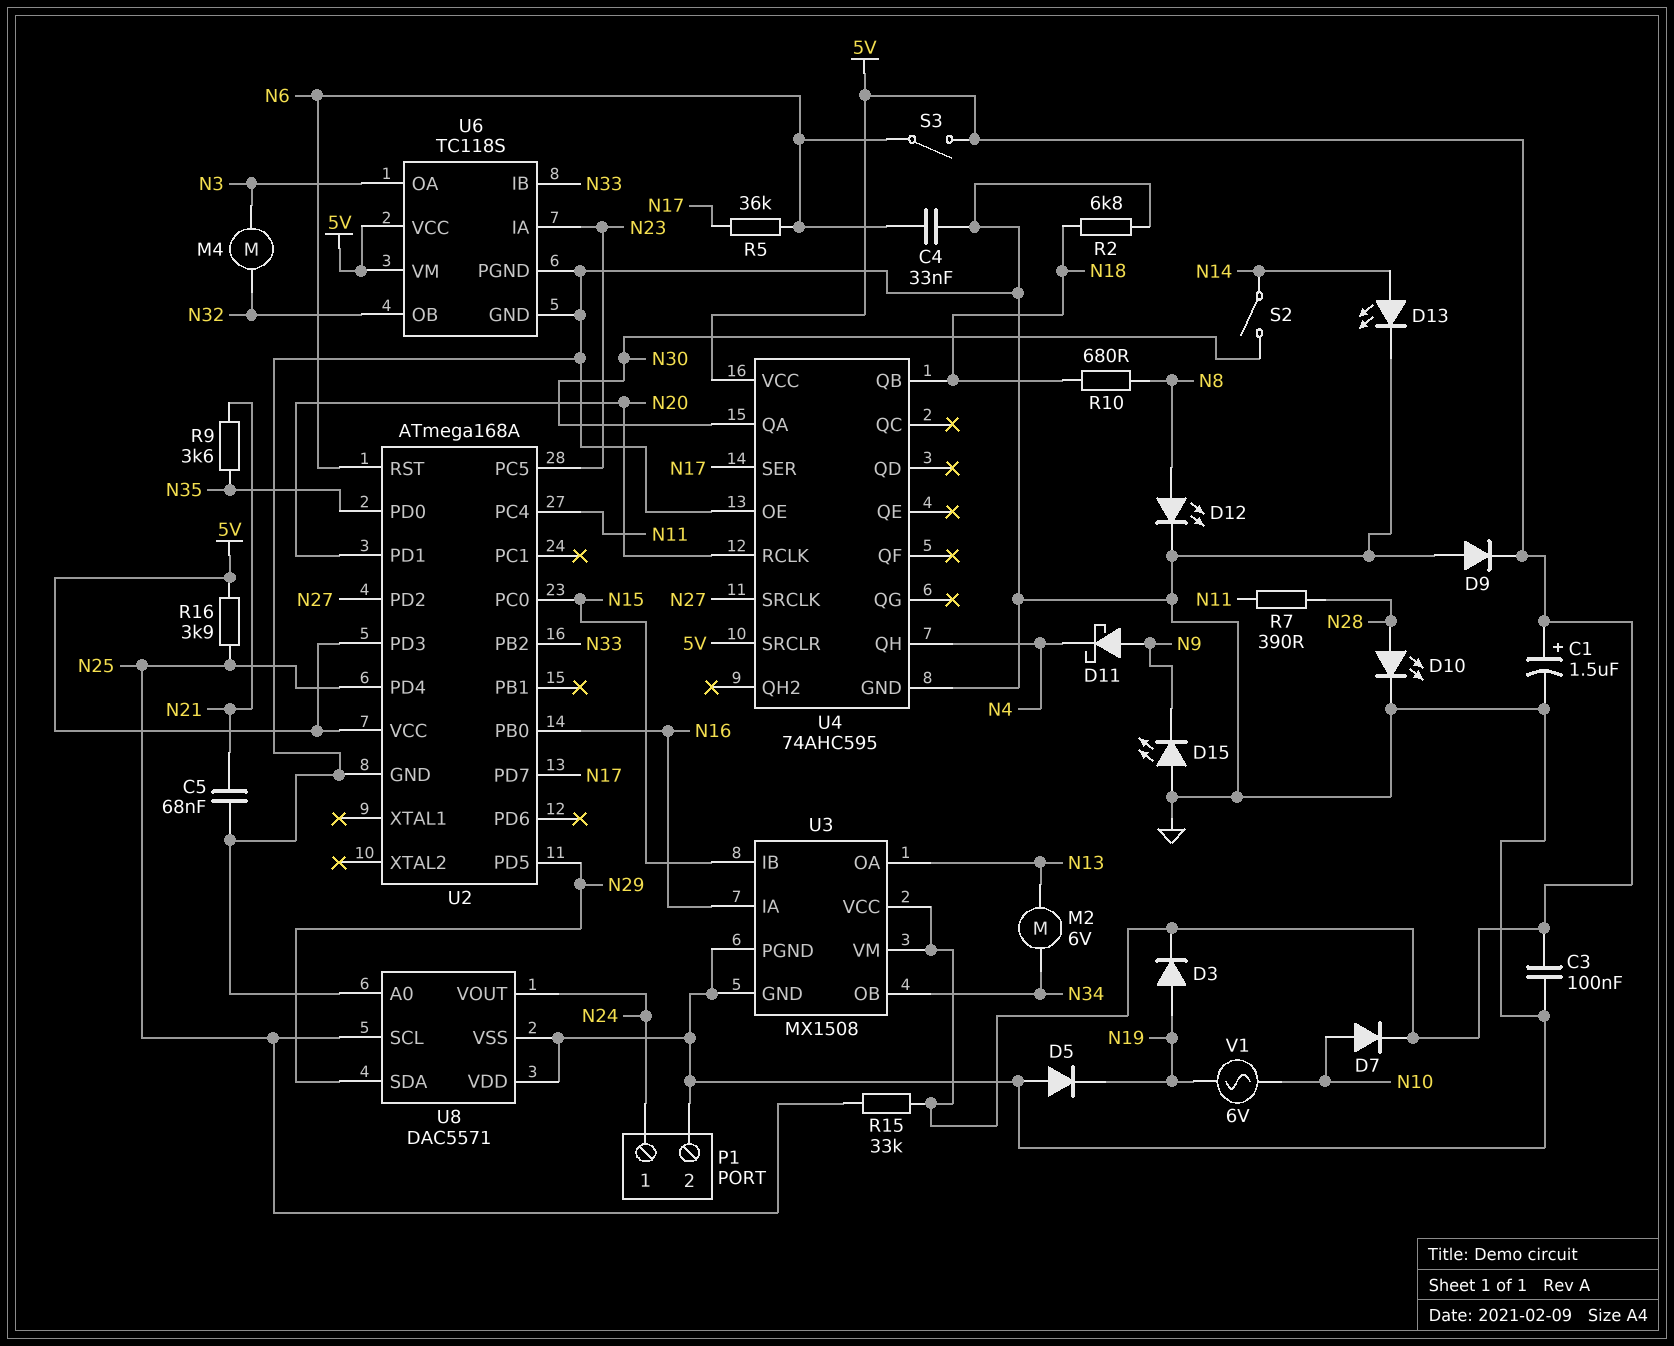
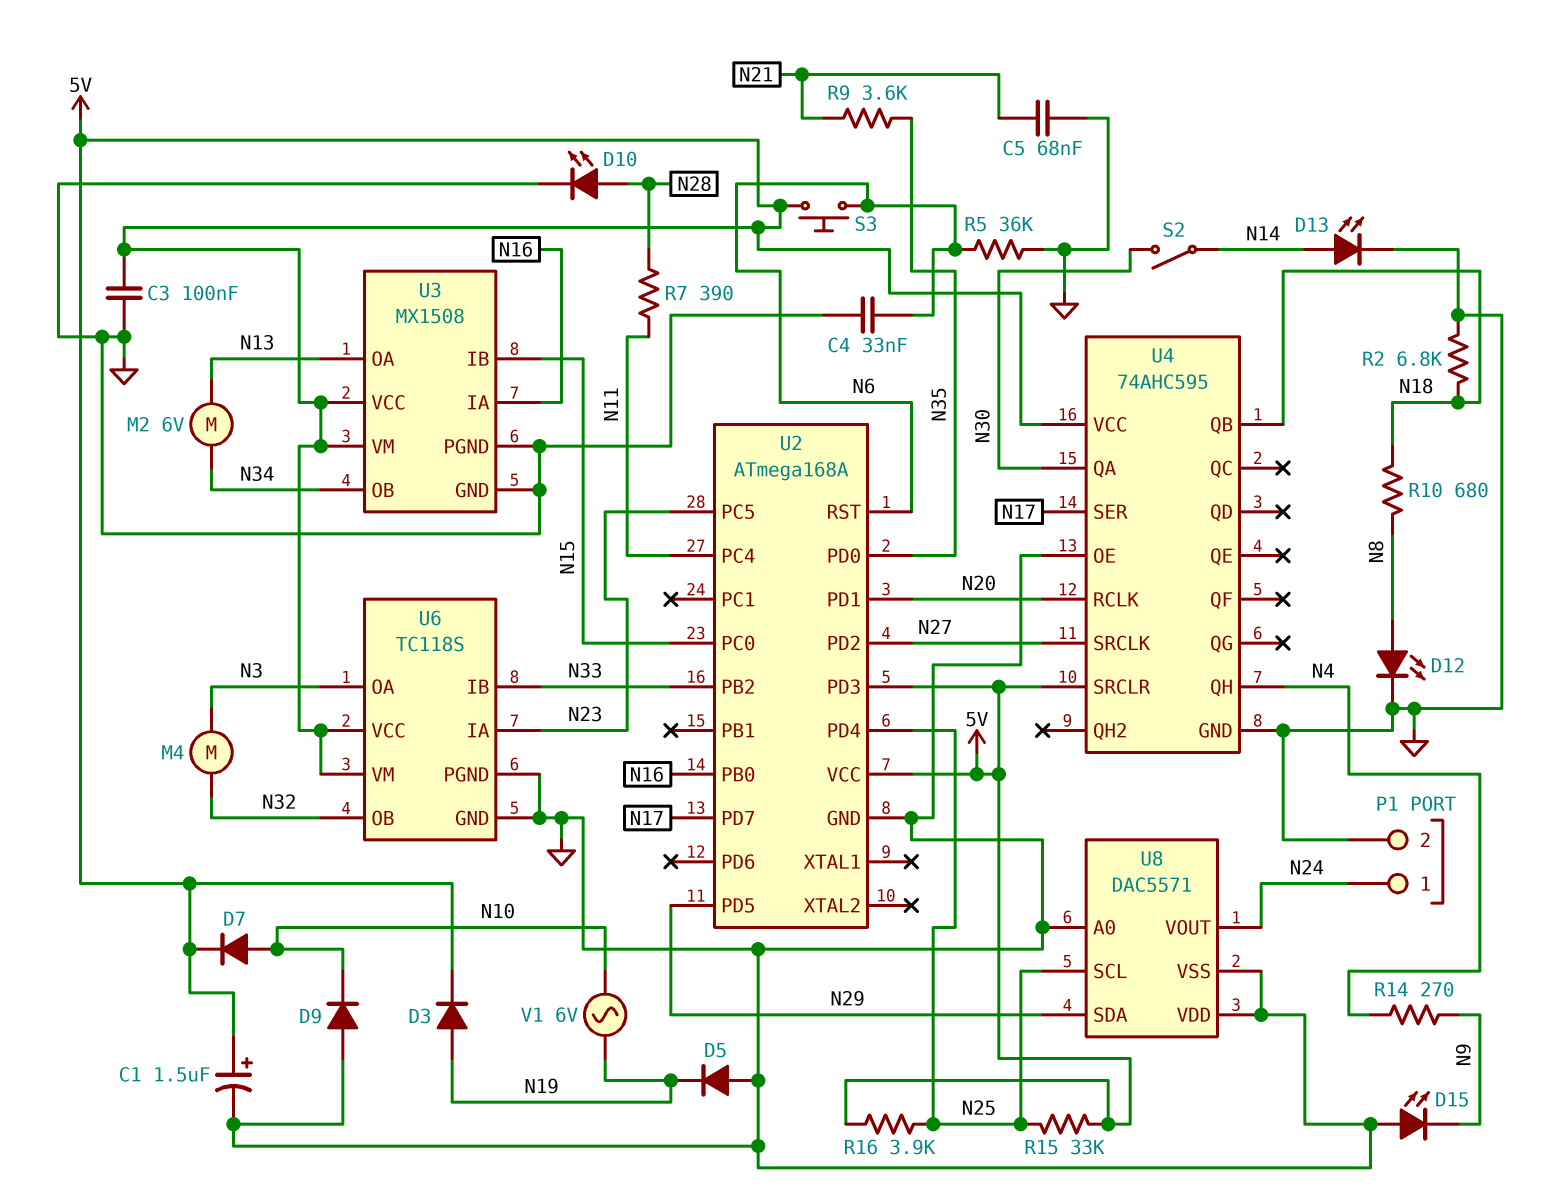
D9: diode (A GND, K 5V) -> diode (A GND, K N10)
D11: schottky (A N9, K N4) -> none
R5: 36k (N6, N17) -> 36k (GND, N6)
R14: none -> 270 (N4, N9)
S3: switch (5V, N6) -> button (5V, N6)

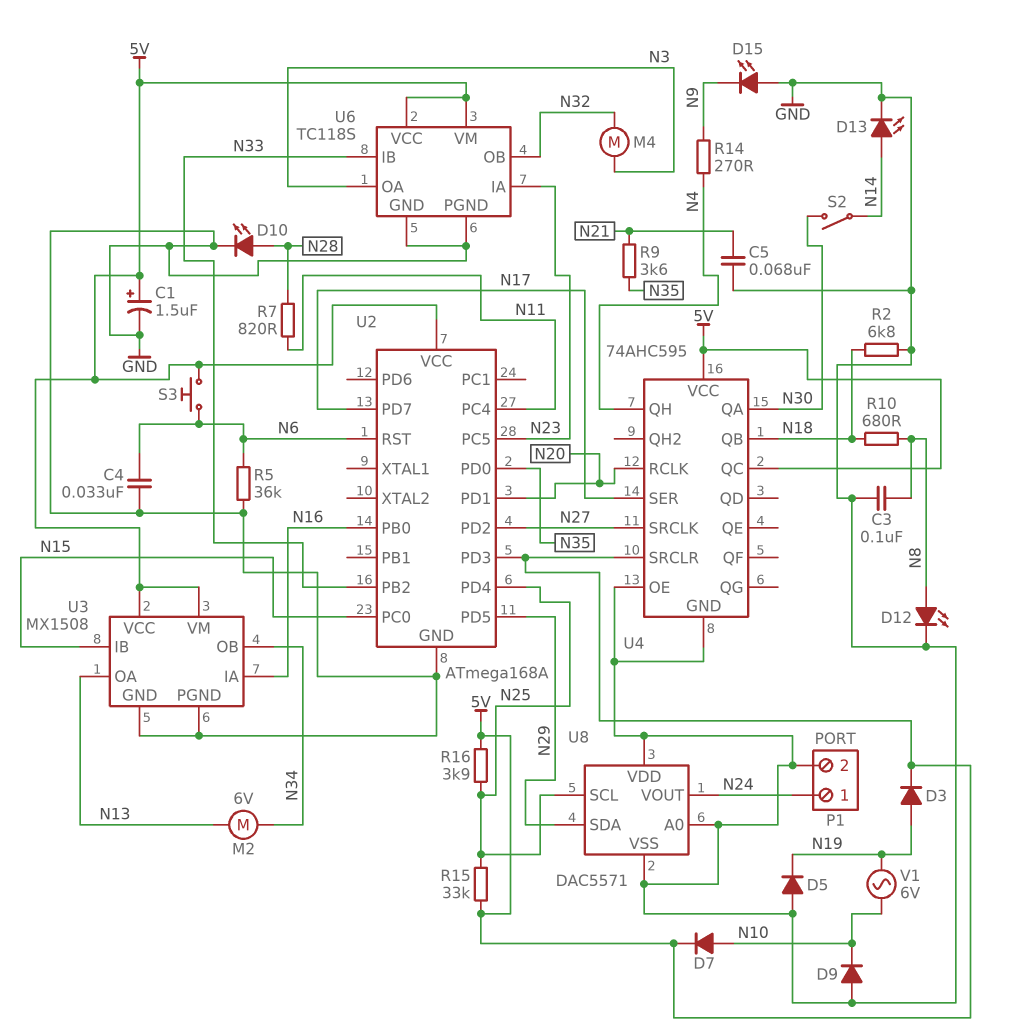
C3: 100nF (5V, GND) -> 100nF (GND, N8)
R7: 390 (N11, N28) -> 820 (N11, N28)
U4 pin QC: none -> 5V

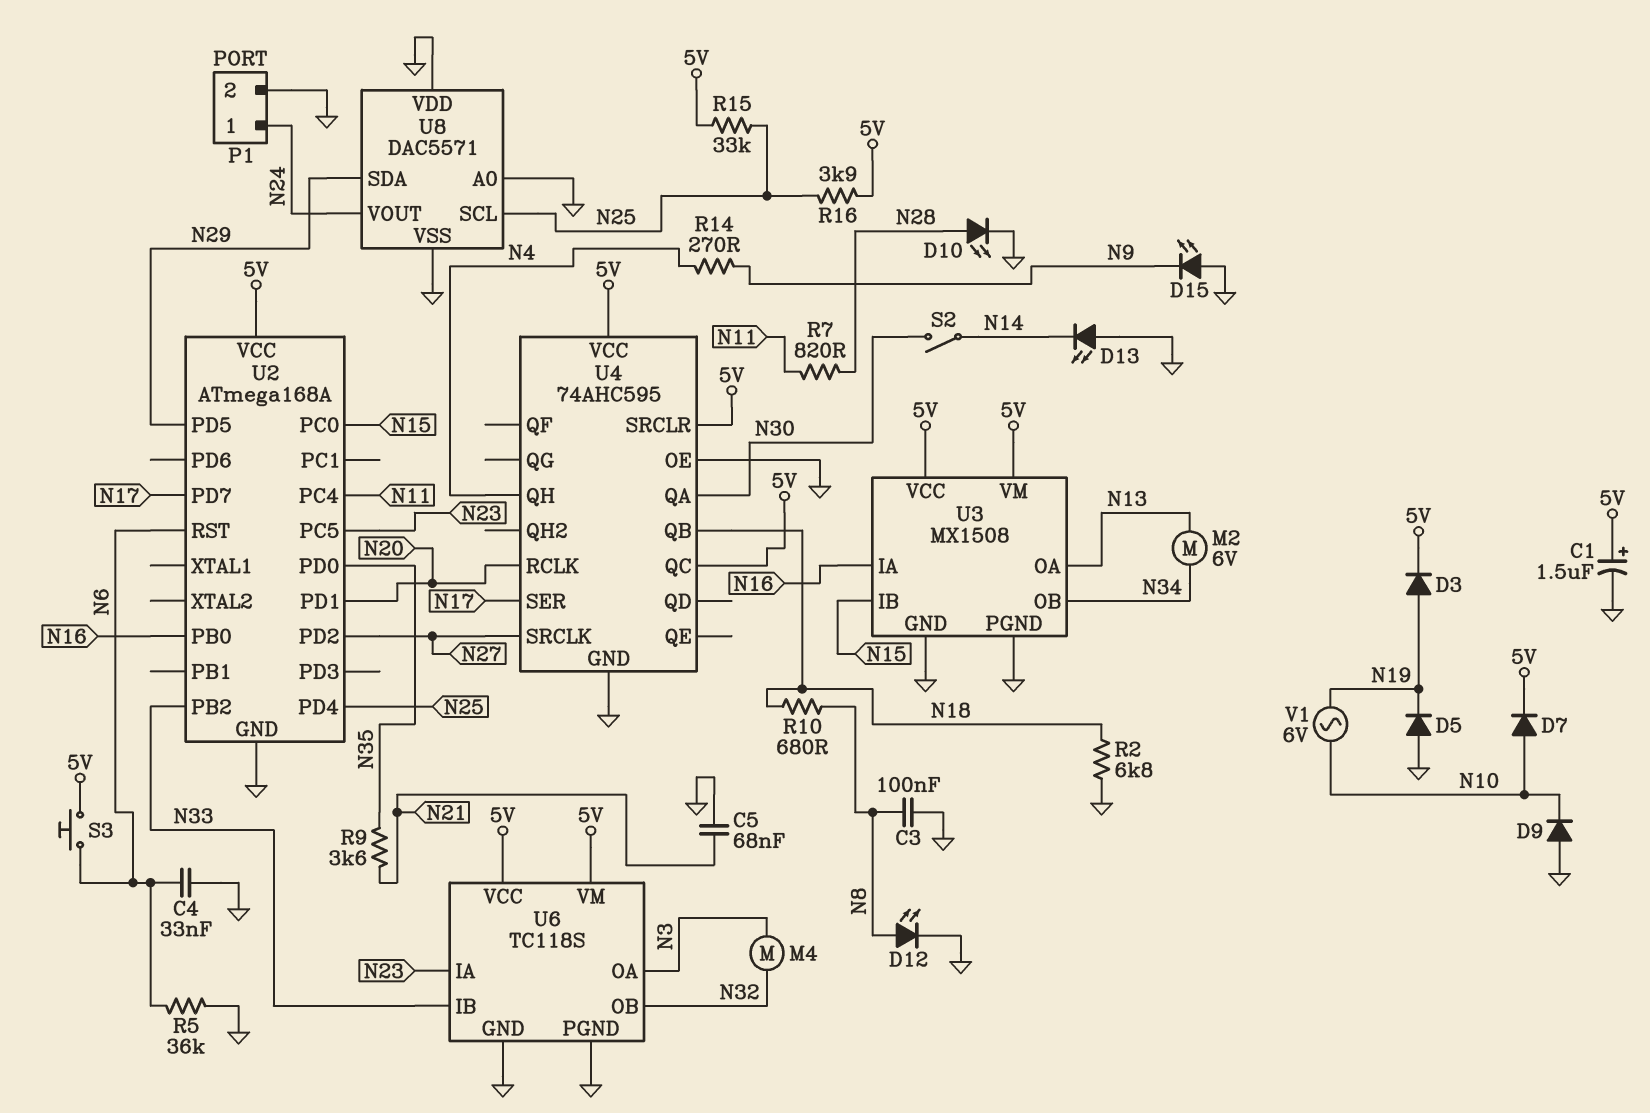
D13: LED (A N14, K GND) -> LED (A GND, K N14)
U2 pin PD3: 5V -> none

